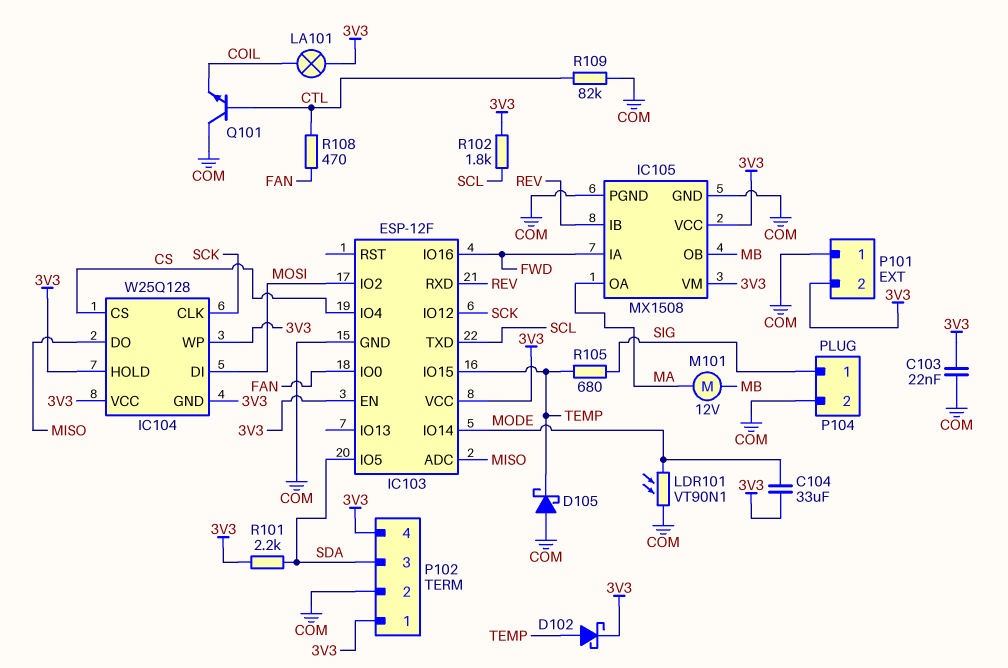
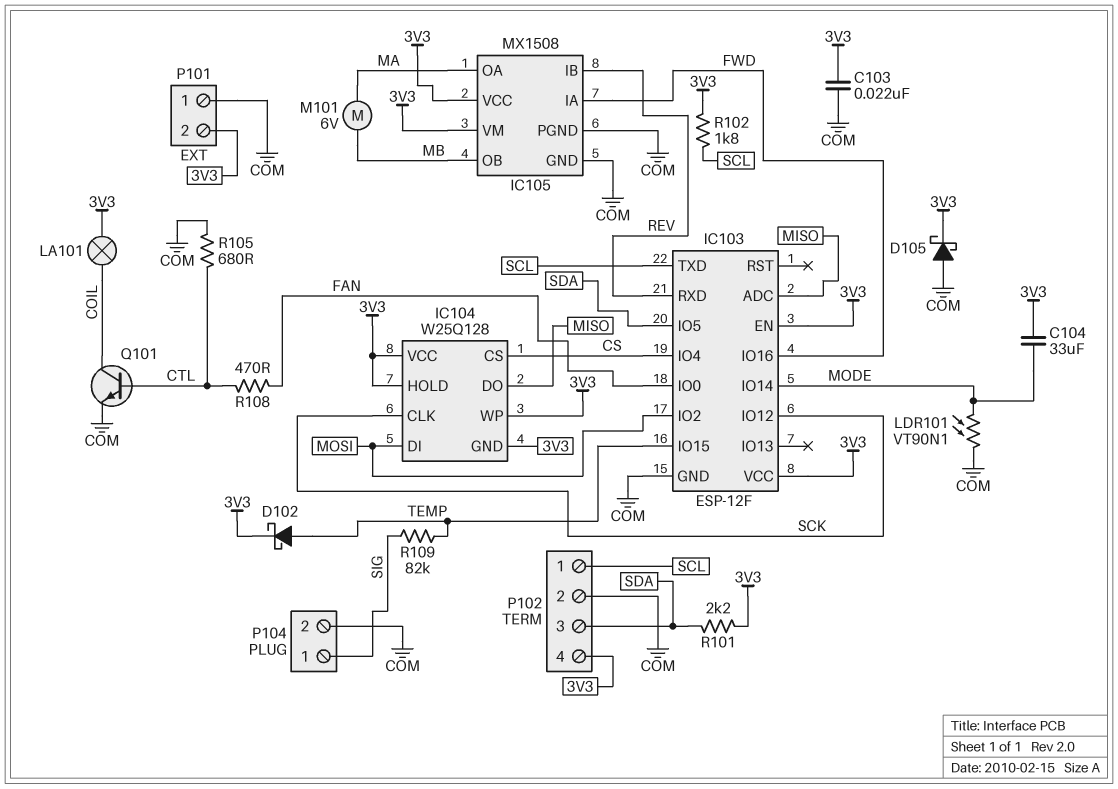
D105: schottky (A COM, K TEMP) -> schottky (A COM, K 3V3)
M101: motor 12V (MA, MB) -> motor 6V (MA, MB)
P102 pin 1: 3V3 -> SCL
Q101: NPN (B CTL, C COM, E COIL) -> NPN (B CTL, C COIL, E COM)
R105: 680 (SIG, TEMP) -> 680 (COM, CTL)
R109: 82k (COM, CTL) -> 82k (SIG, TEMP)

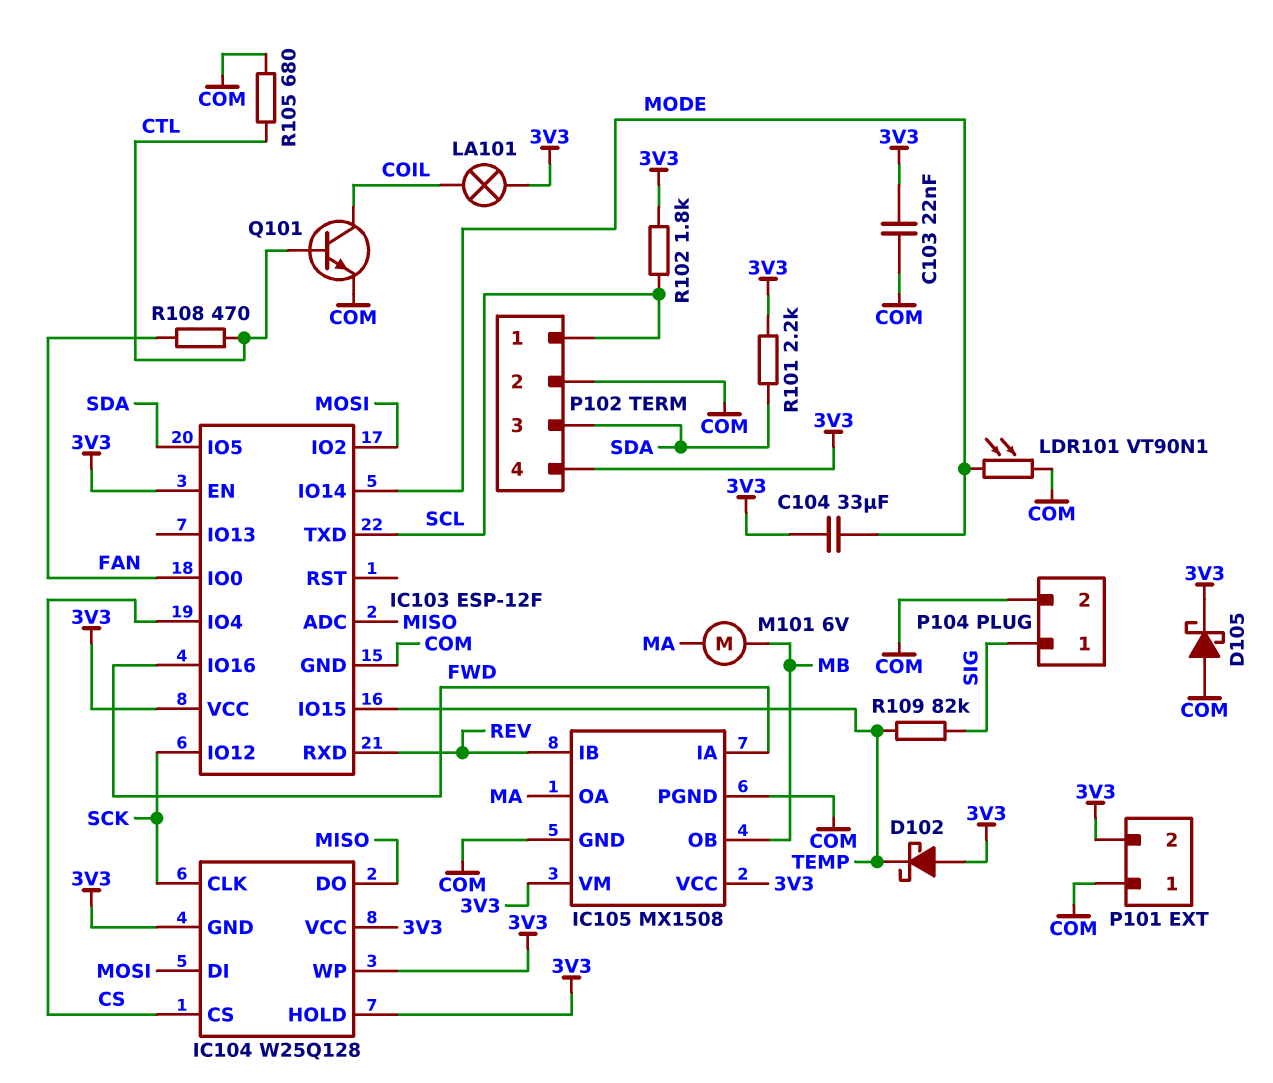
D102: schottky (A TEMP, K 3V3) -> schottky (A 3V3, K TEMP)

